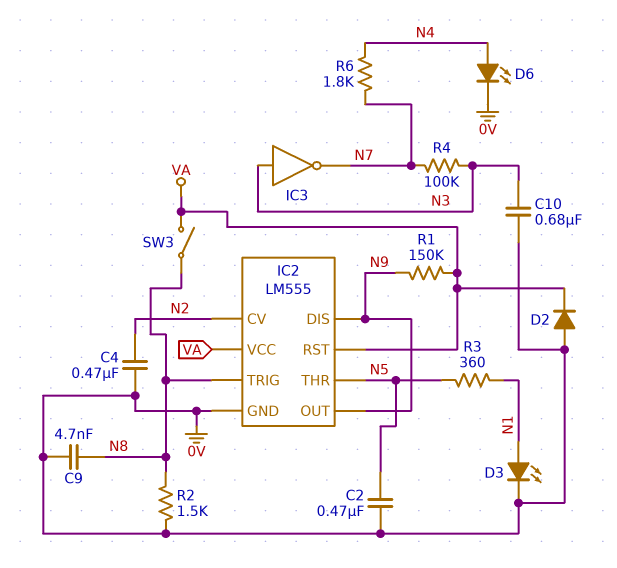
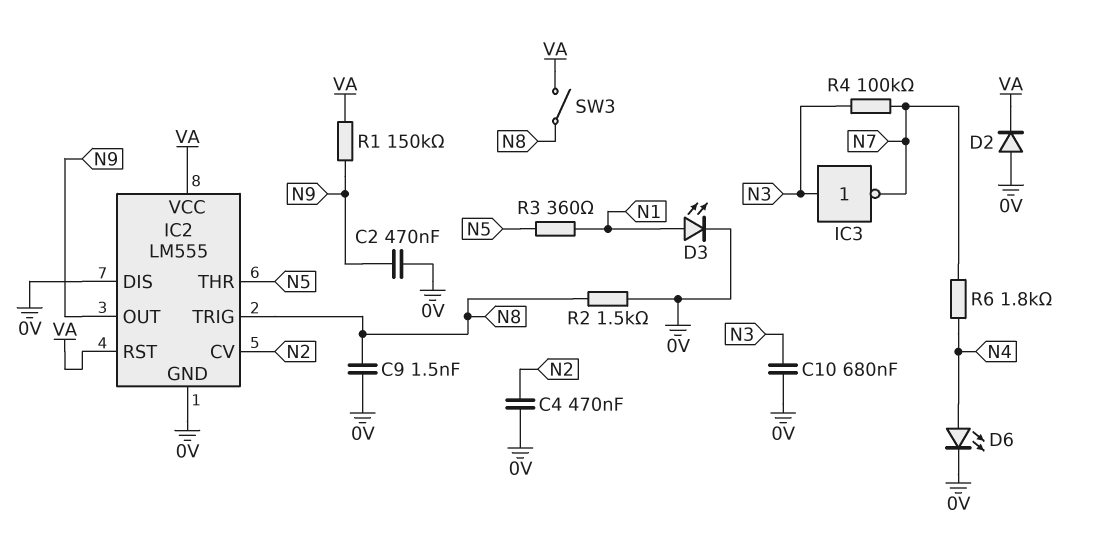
C2: 470nF (0V, N5) -> 470nF (0V, N9)
C9: 4.7nF (0V, N8) -> 1.5nF (0V, N8)
IC2 pin DIS: N9 -> 0V

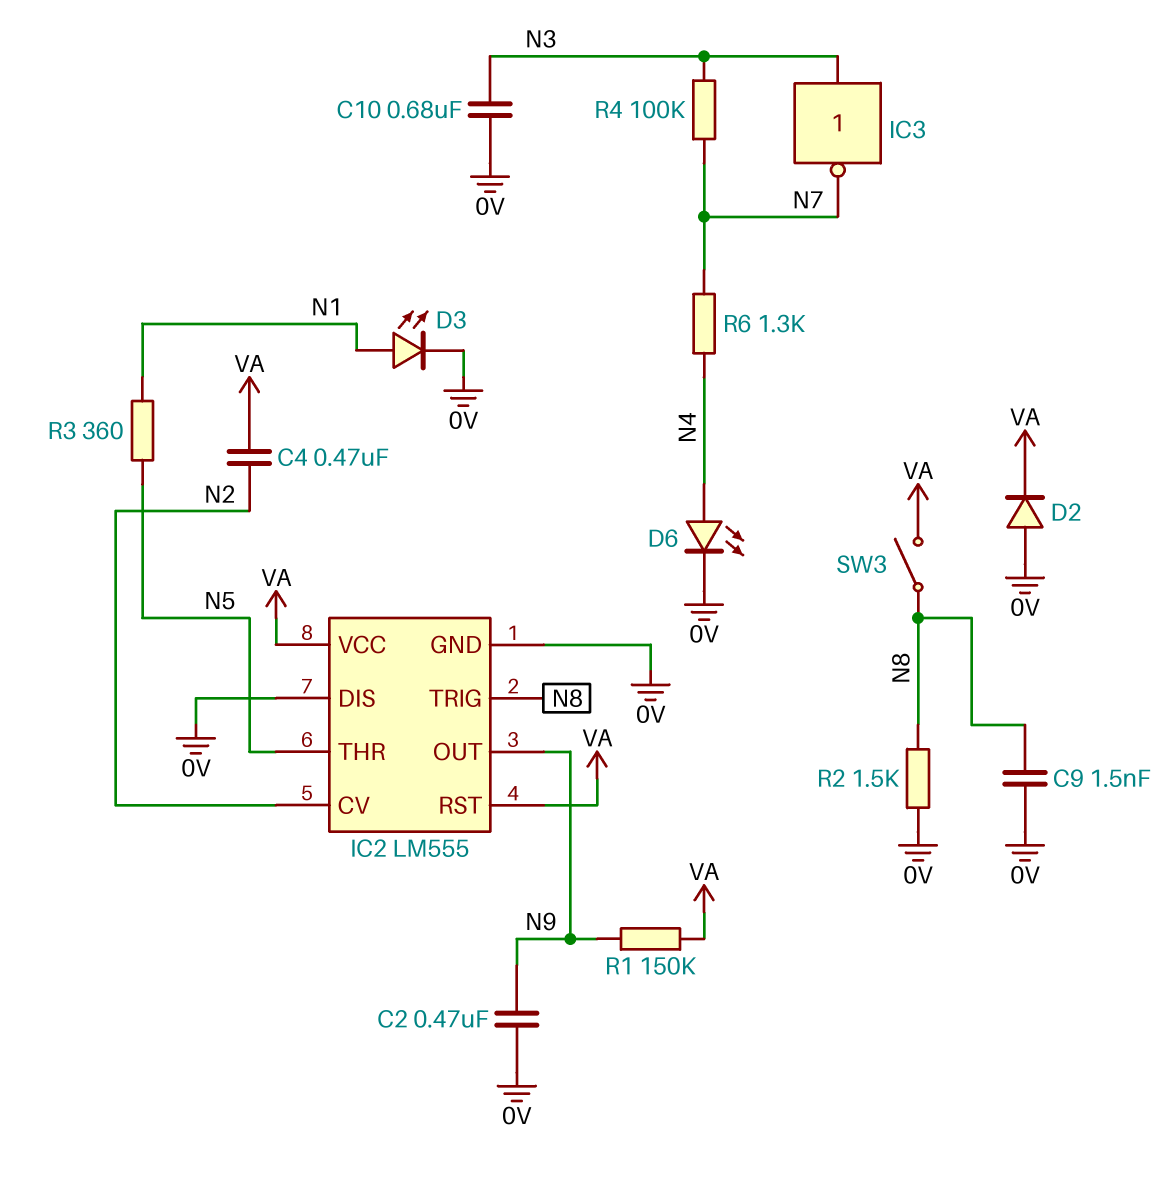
C4: 470nF (0V, N2) -> 470nF (N2, VA)
R6: 1.8k (N4, N7) -> 1.3k (N4, N7)

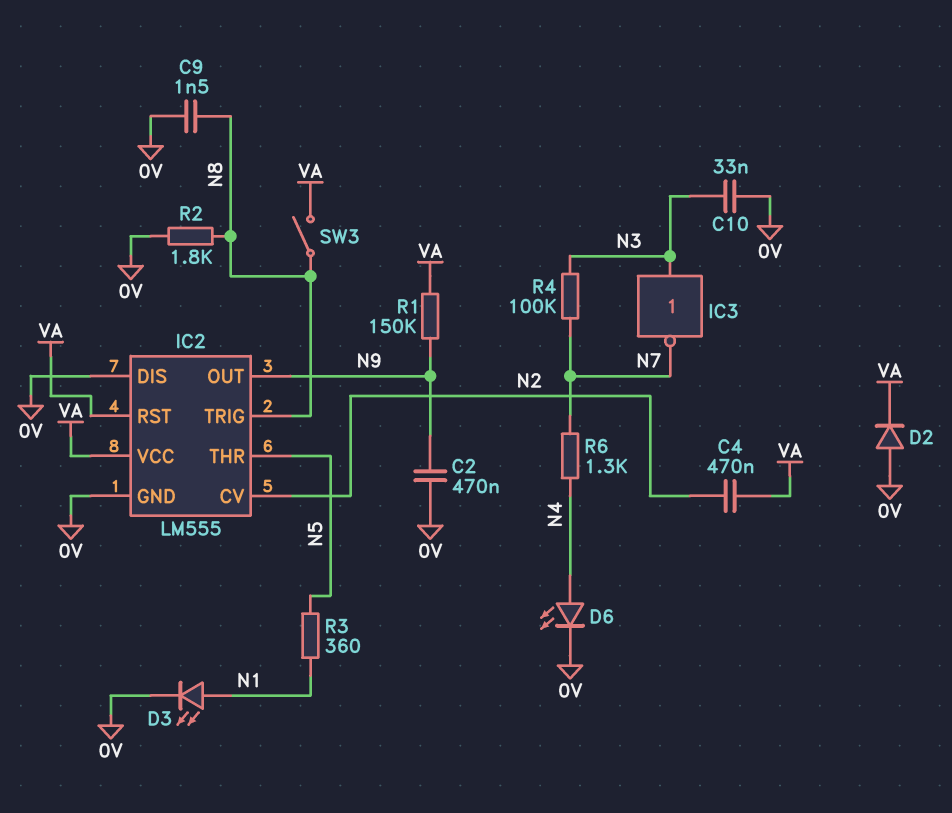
C10: 680nF (0V, N3) -> 33nF (0V, N3)
R2: 1.5k (0V, N8) -> 1.8k (0V, N8)

